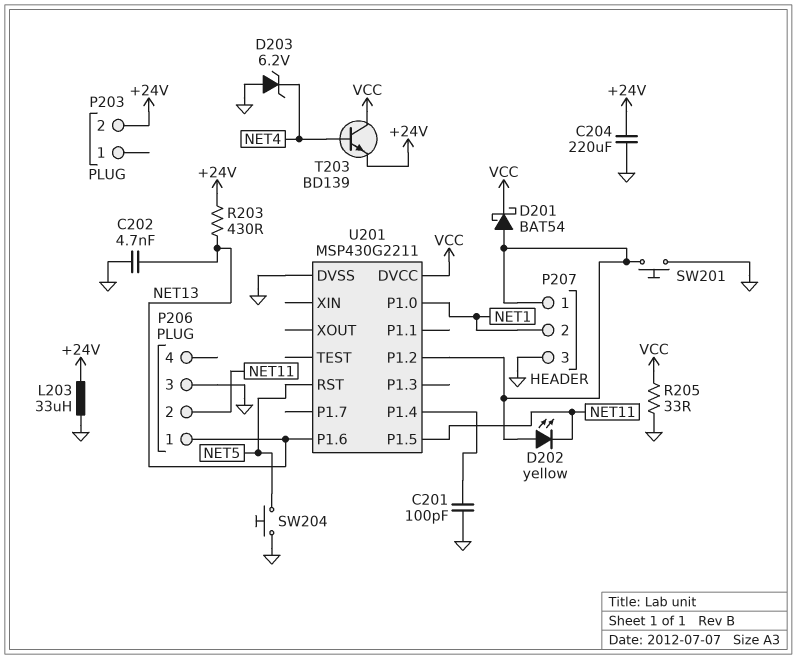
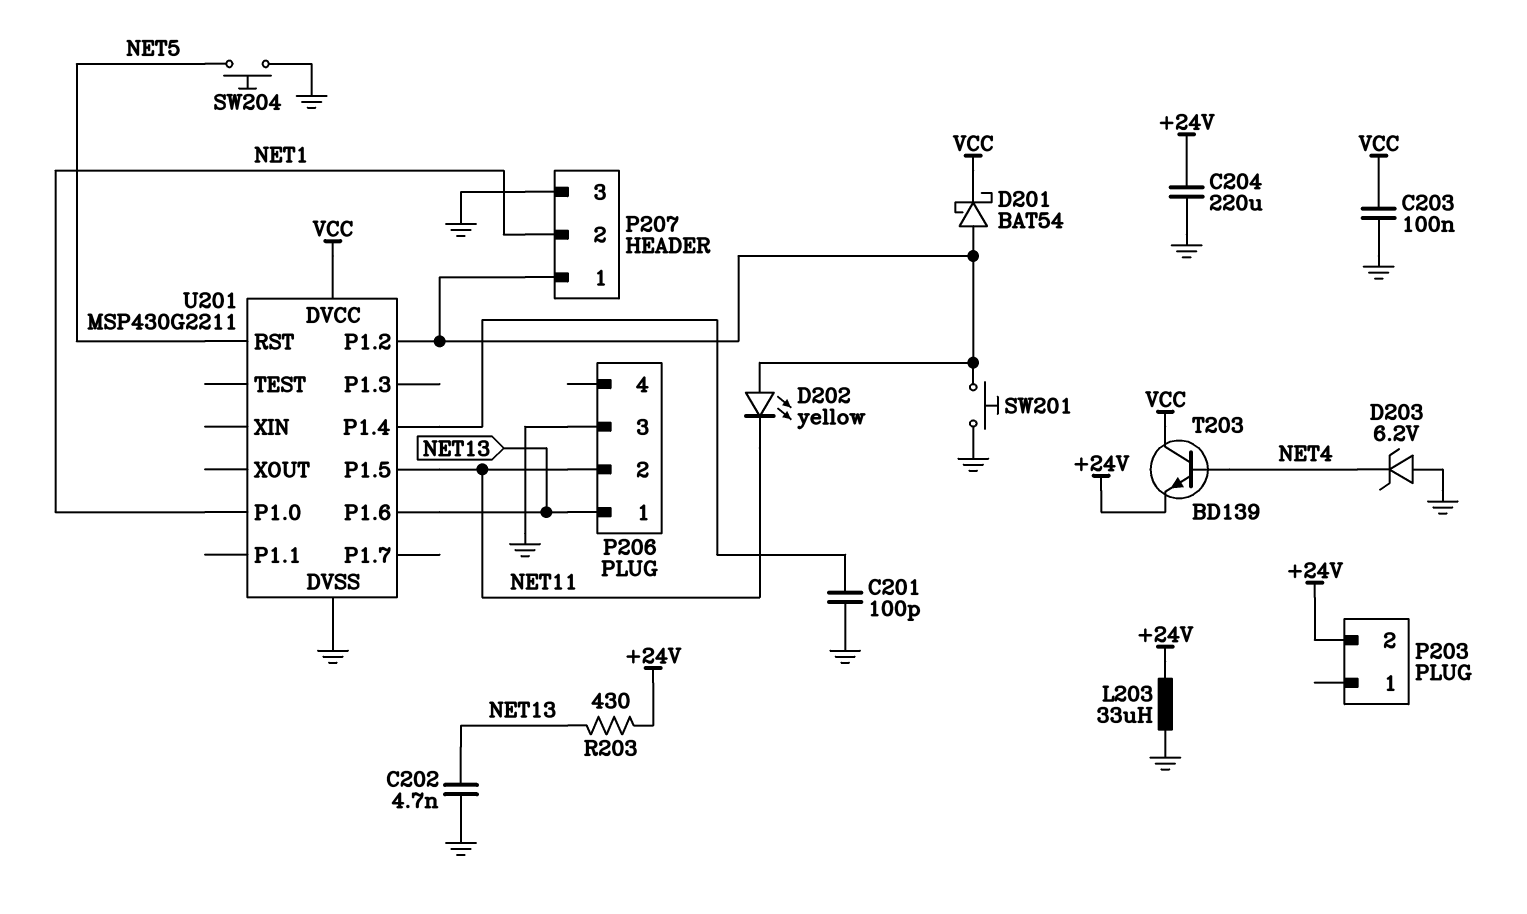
C203: none -> 100nF (GND, VCC)
R205: 33 (GND, VCC) -> none

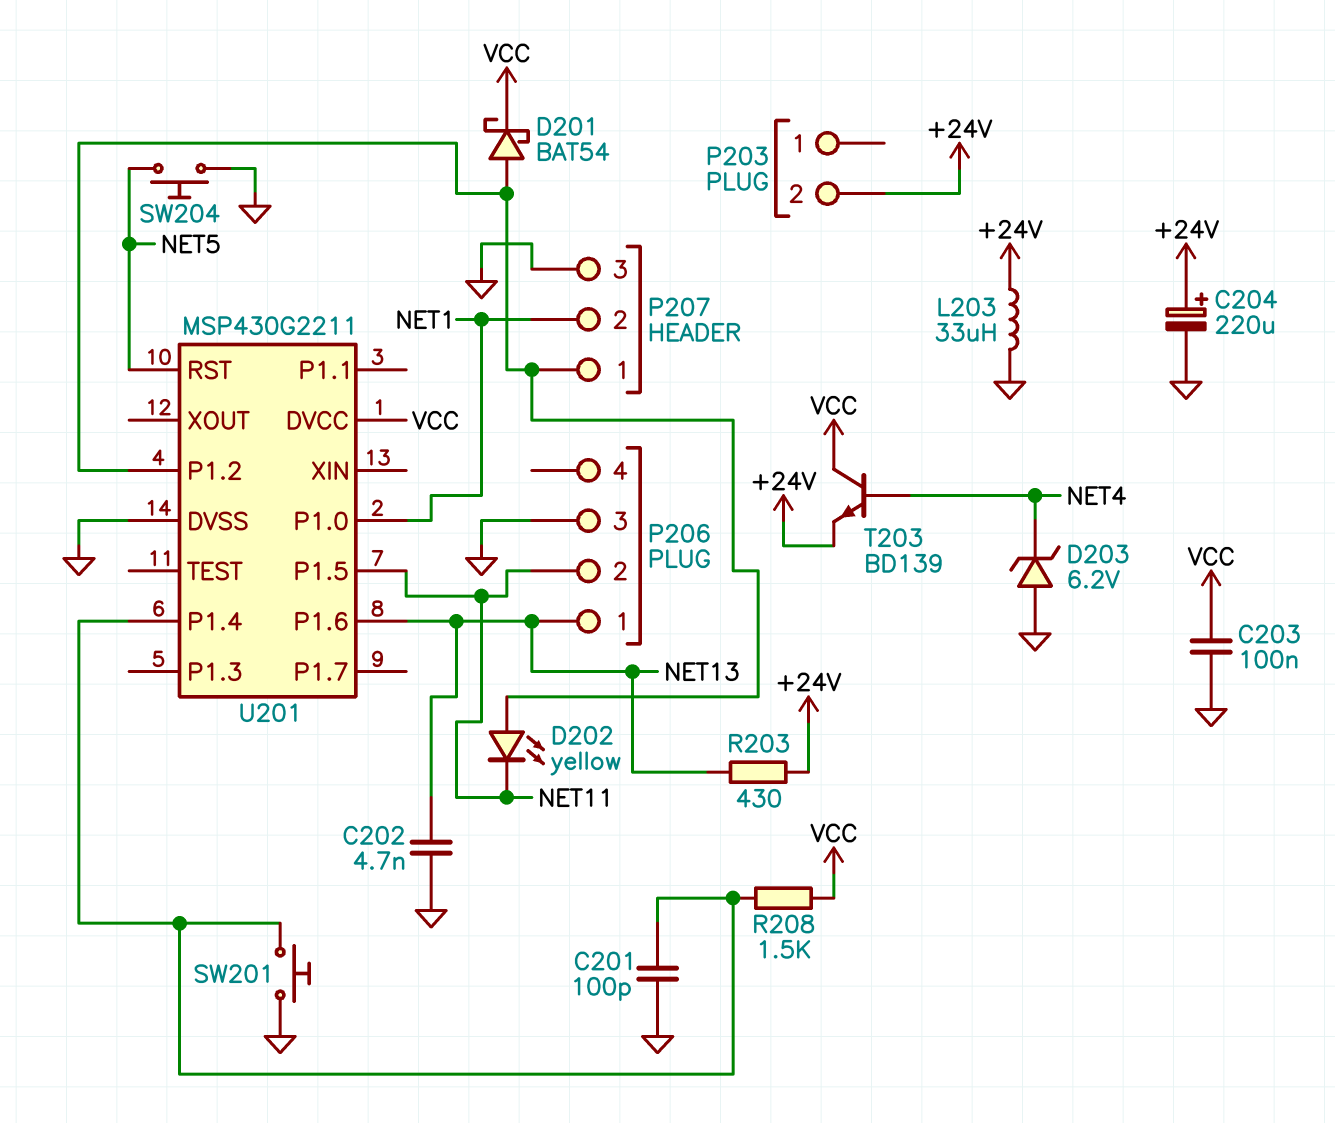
C204: 220uF (+24V, GND) -> 220uF (plus +24V, minus GND)
R208: none -> 1.5k (U201/P1.4, VCC)
SW201: button (GND, P207/1) -> button (GND, U201/P1.4)

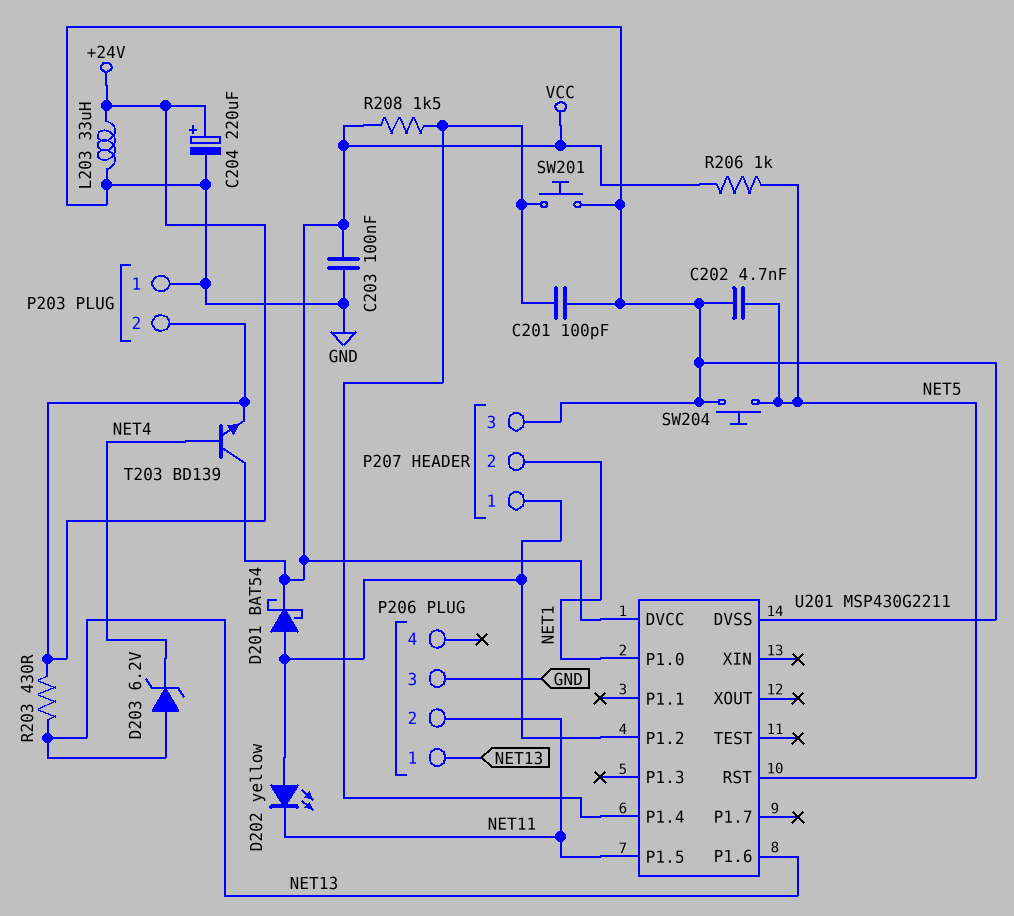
C202: 4.7nF (GND, NET13) -> 4.7nF (GND, NET5)
D203: zener 6.2V (A GND, K NET4) -> zener 6.2V (A NET13, K NET4)
P203 pin 1: none -> GND
R206: none -> 1k (NET5, VCC)

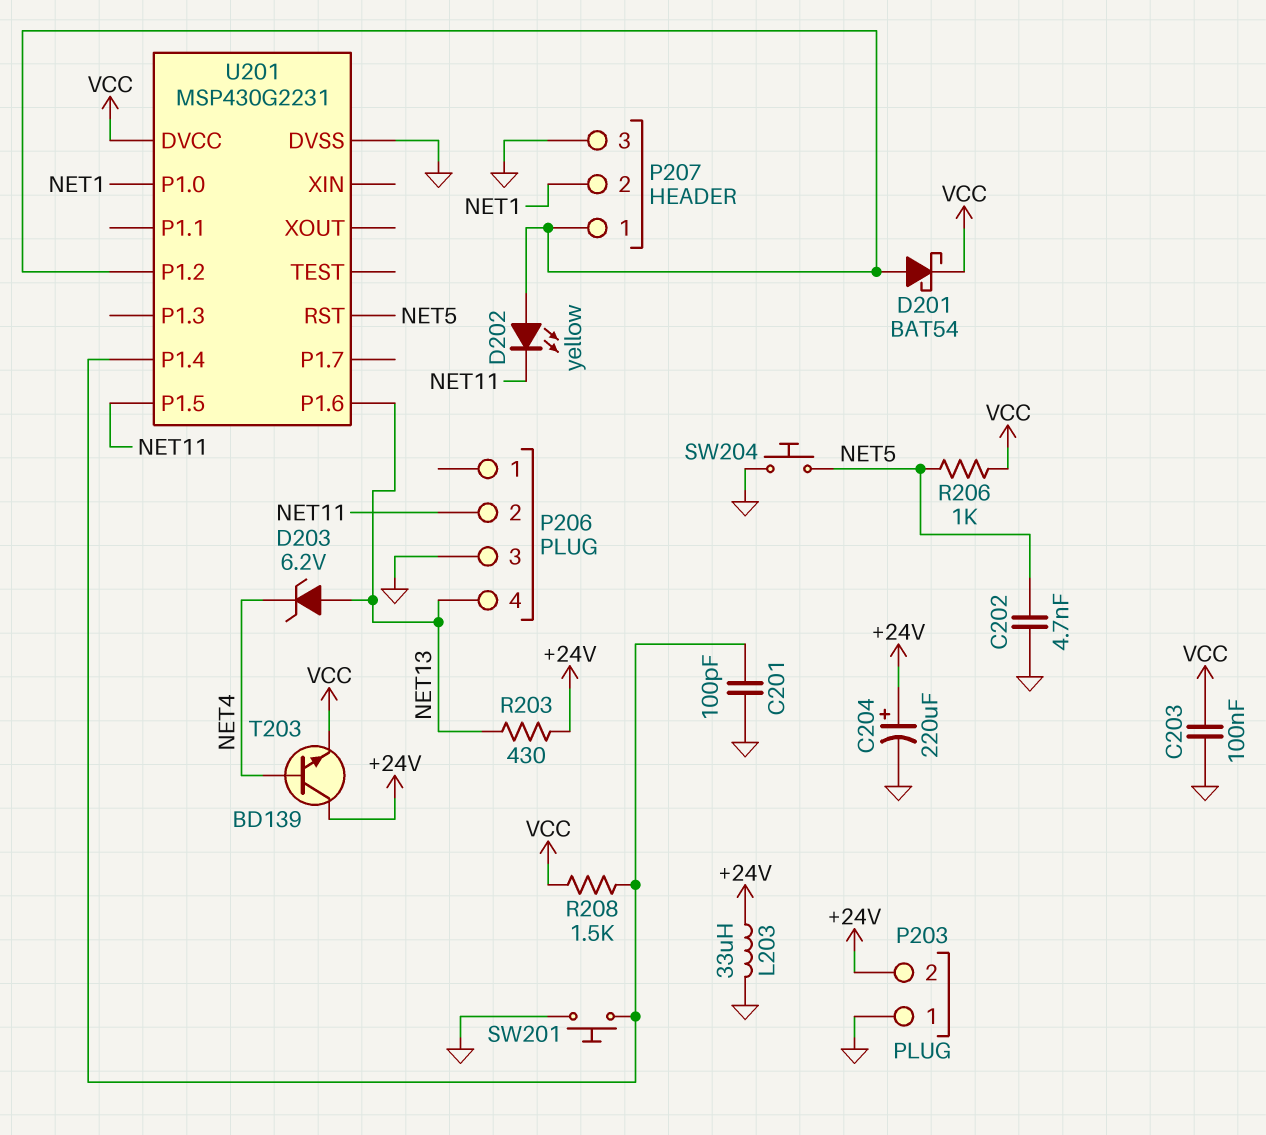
P206 pin 1: NET13 -> none
P206 pin 4: none -> NET13
T203: NPN BD139 (B NET4, C VCC, E +24V) -> NPN BD139 (B NET4, C +24V, E VCC)
U201: MSP430G2211 -> MSP430G2231

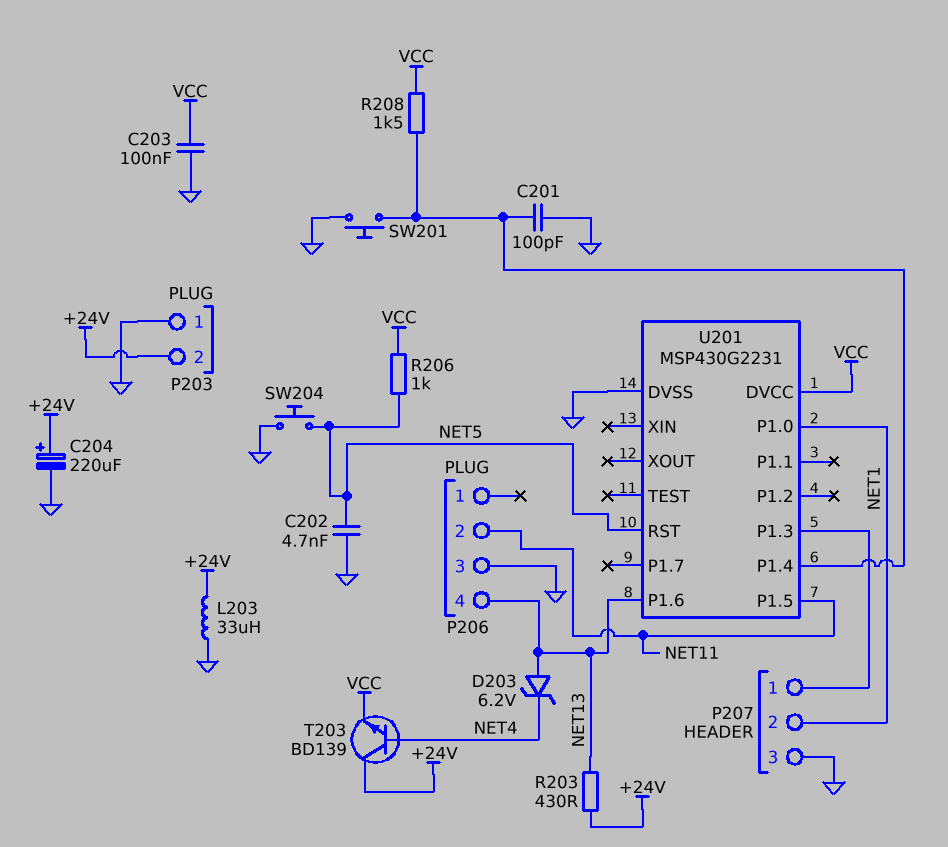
D201: schottky BAT54 (A P207/1, K VCC) -> none
D202: LED yellow (A P207/1, K NET11) -> none
U201 pin P1.2: P207/1 -> none
U201 pin P1.3: none -> P207/1

